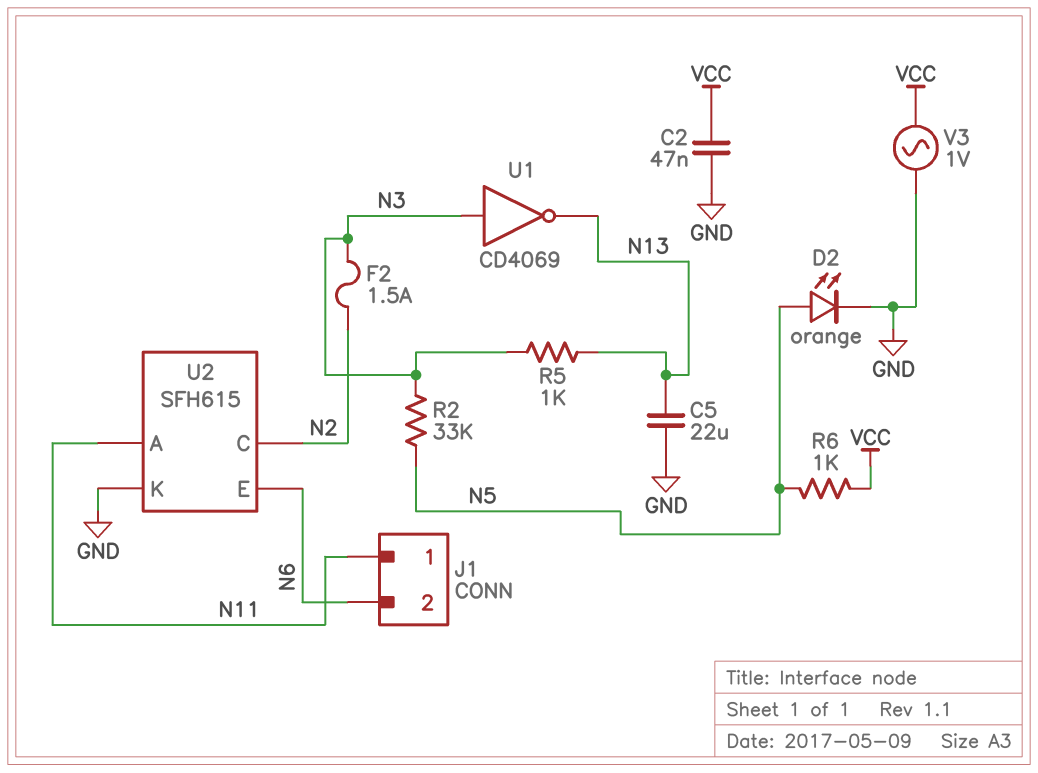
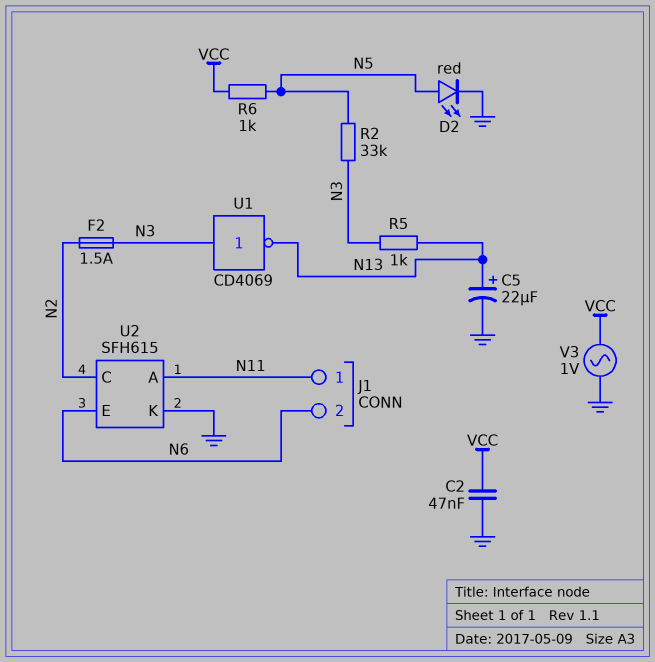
C5: 22uF (GND, N13) -> 22uF (plus N13, minus GND)
D2: LED orange (A N5, K GND) -> LED red (A N5, K GND)

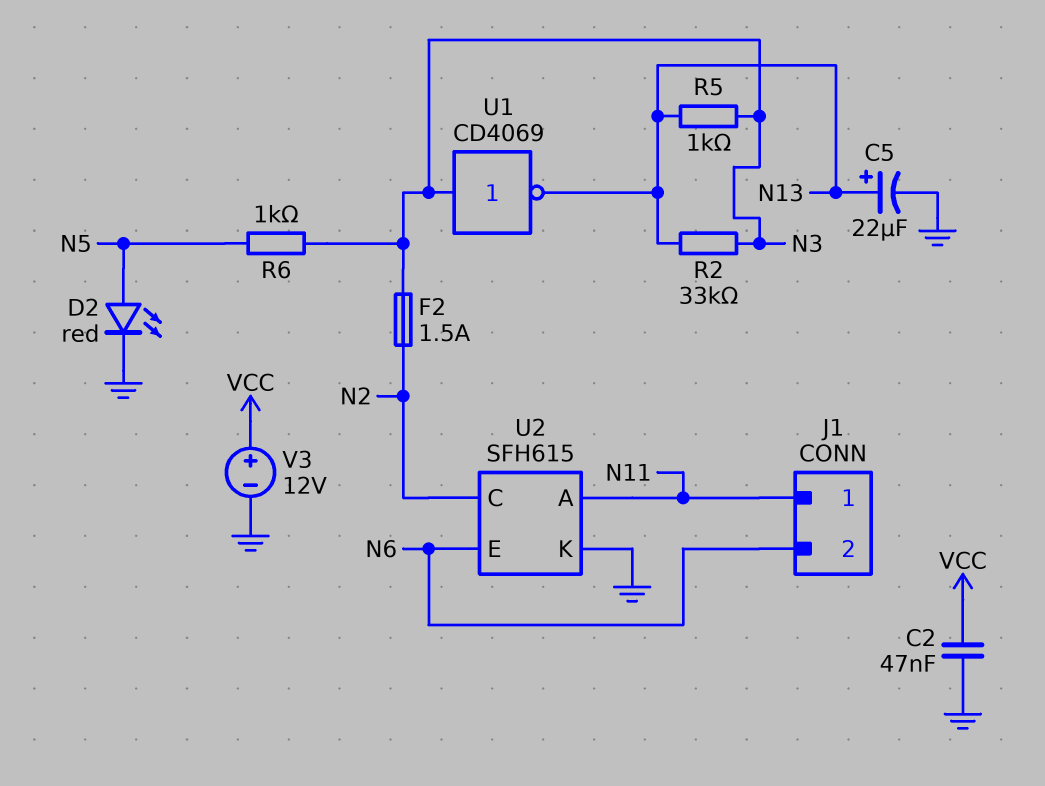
R2: 33k (N3, N5) -> 33k (N3, N13)
R6: 1k (N5, VCC) -> 1k (N3, N5)
V3: AC 1V (GND, VCC) -> 12V (plus VCC, minus GND)

